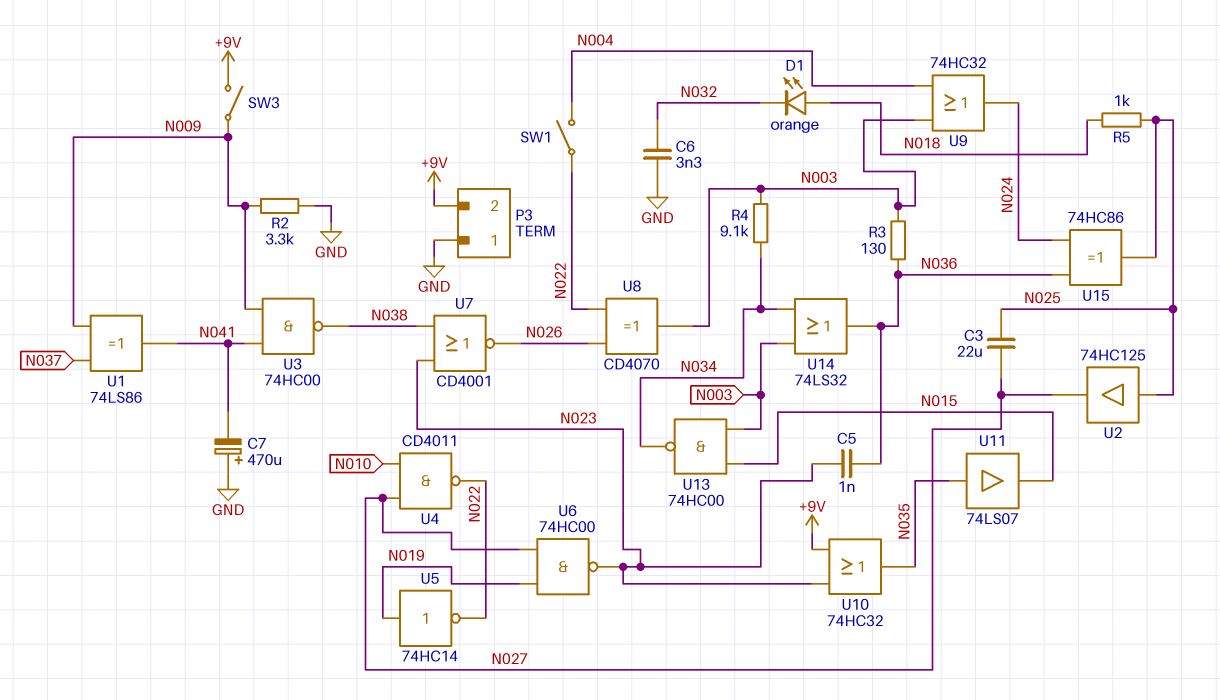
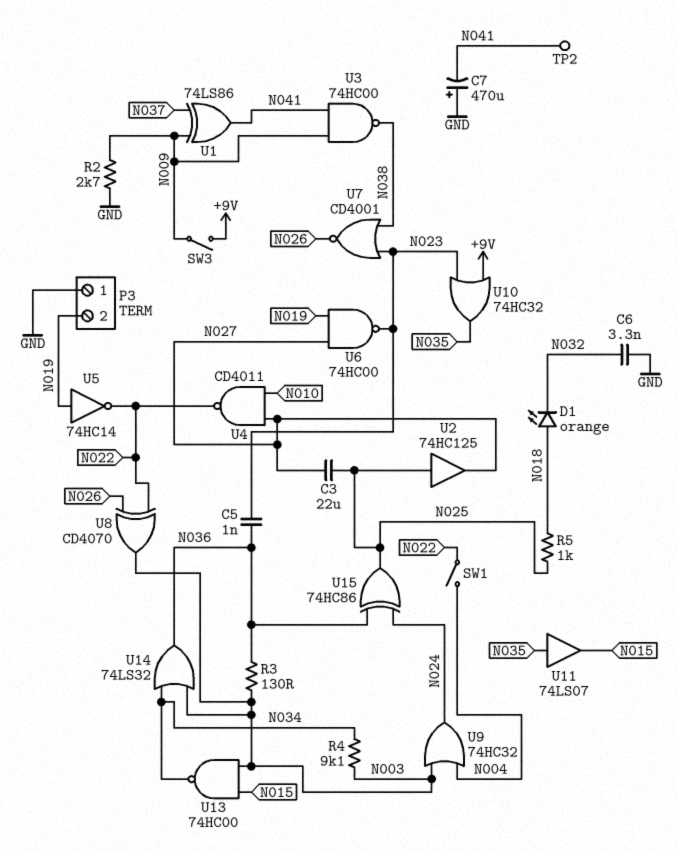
P3 pin 2: +9V -> N019
R2: 3.3k (GND, N009) -> 2.7k (GND, N009)
TP2: none -> test point (N041)

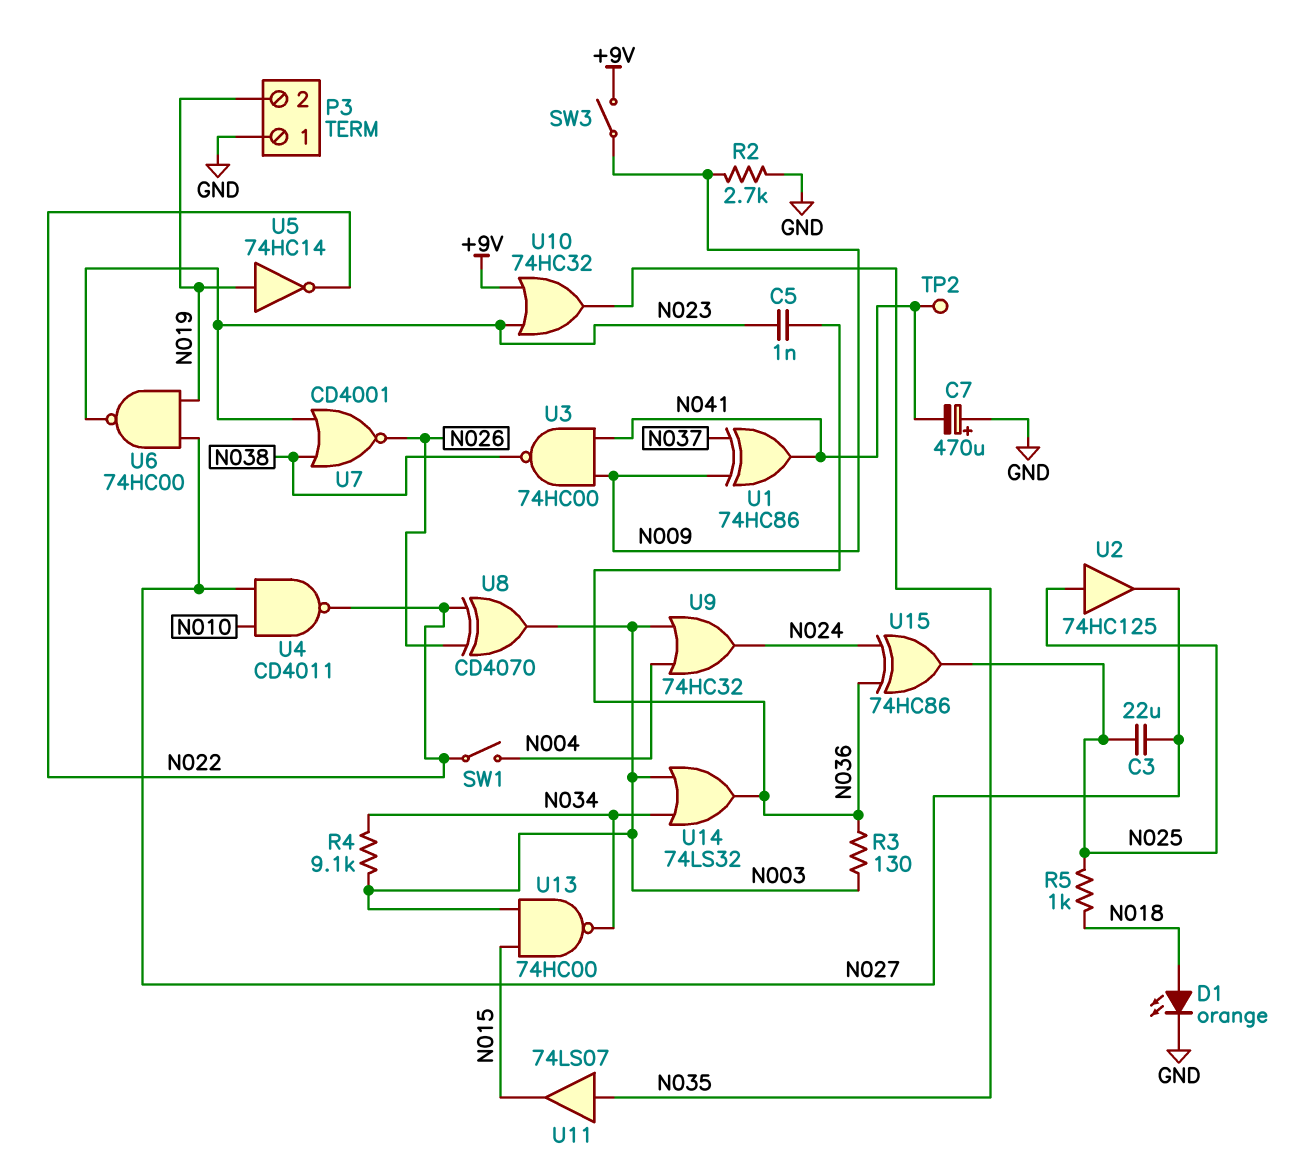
C6: 3.3nF (GND, N032) -> none
D1: LED orange (A N018, K N032) -> LED orange (A N018, K GND)
U1: XOR 74LS86 (in N009, in N037, out N041) -> XOR 74HC86 (in N009, in N037, out N041)

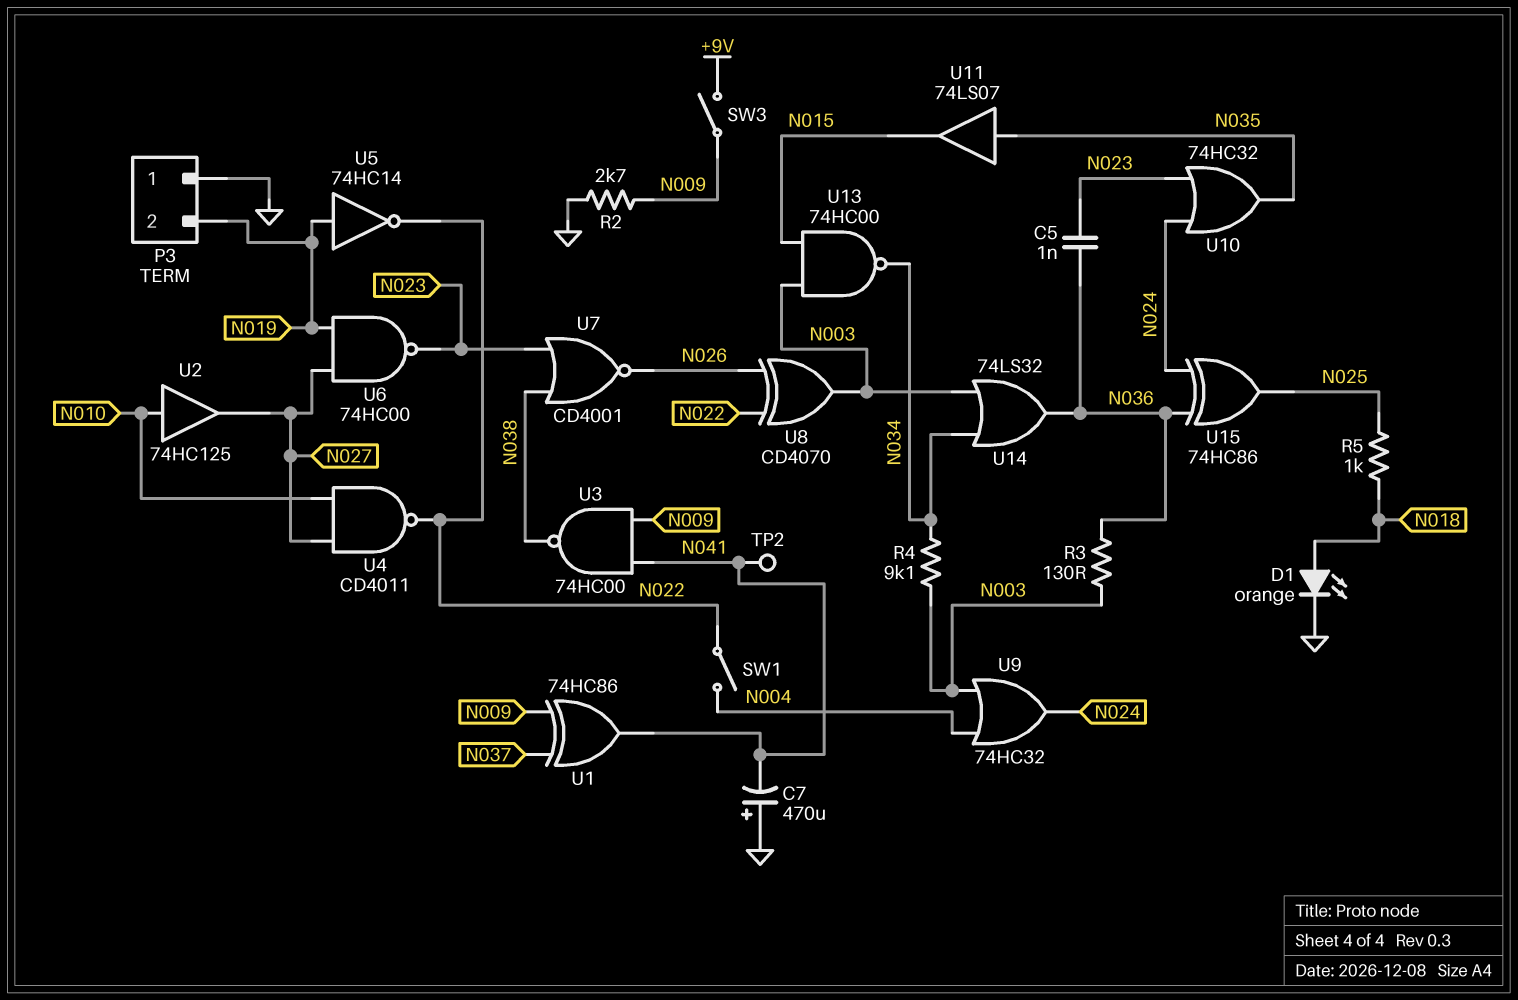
C3: 22uF (N025, N027) -> none
U2: buffer 74HC125 (in N025, out N027) -> buffer 74HC125 (in N010, out N027)
U10: OR 74HC32 (in +9V, in N023, out N035) -> OR 74HC32 (in N023, in N024, out N035)

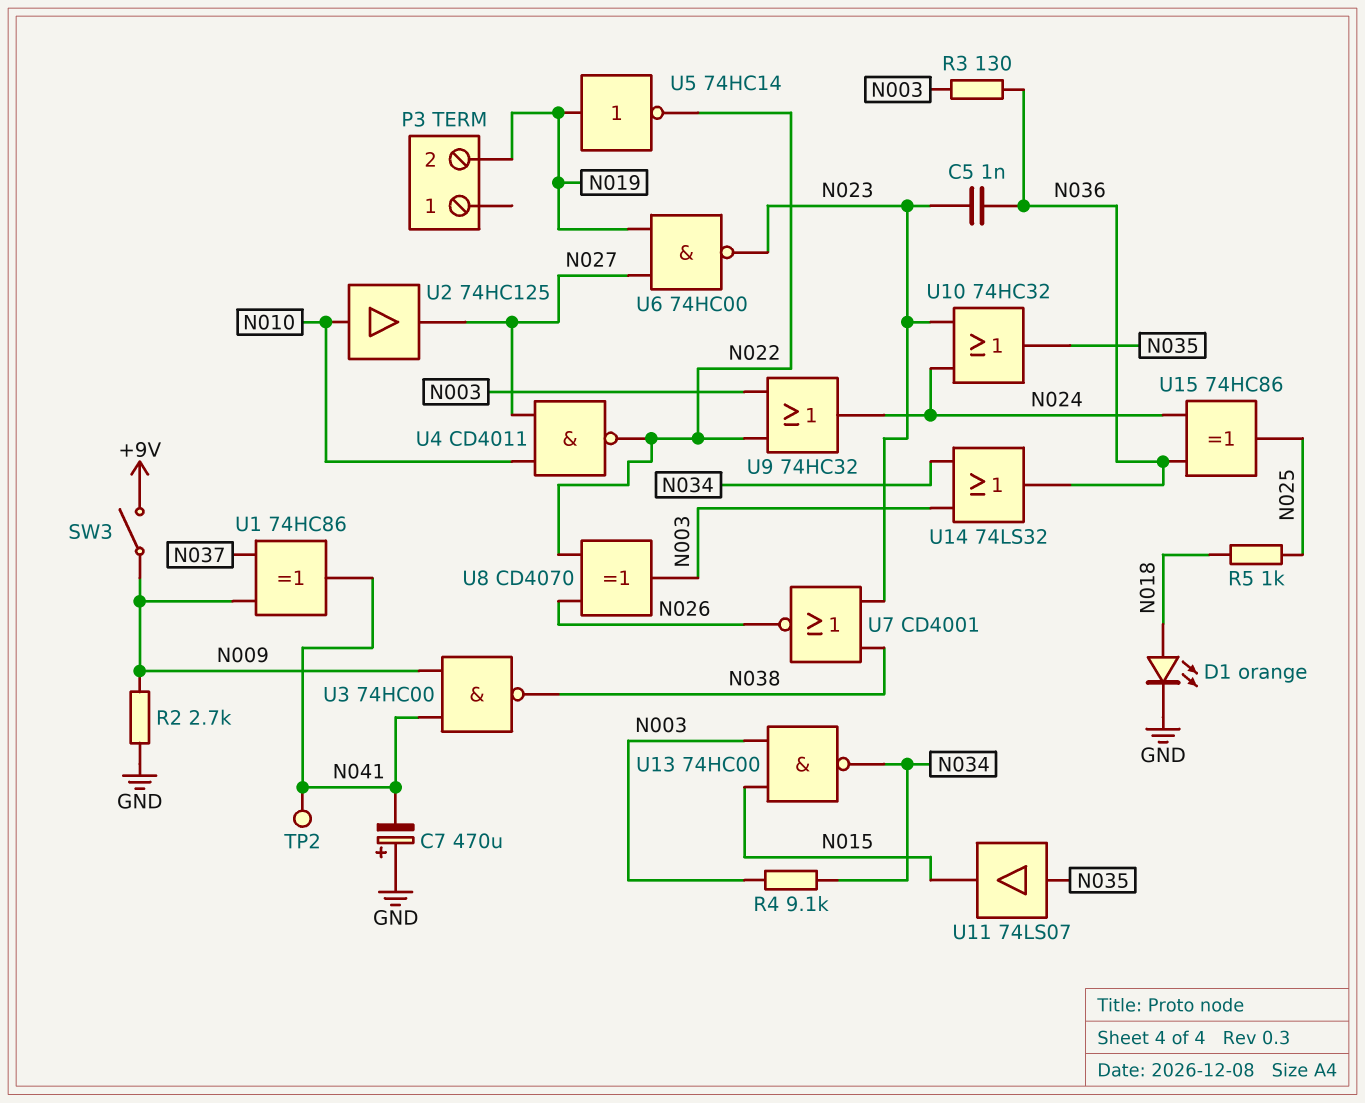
P3 pin 1: GND -> none
SW1: switch (N004, N022) -> none
U9: OR 74HC32 (in N003, in N004, out N024) -> OR 74HC32 (in N003, in N022, out N024)

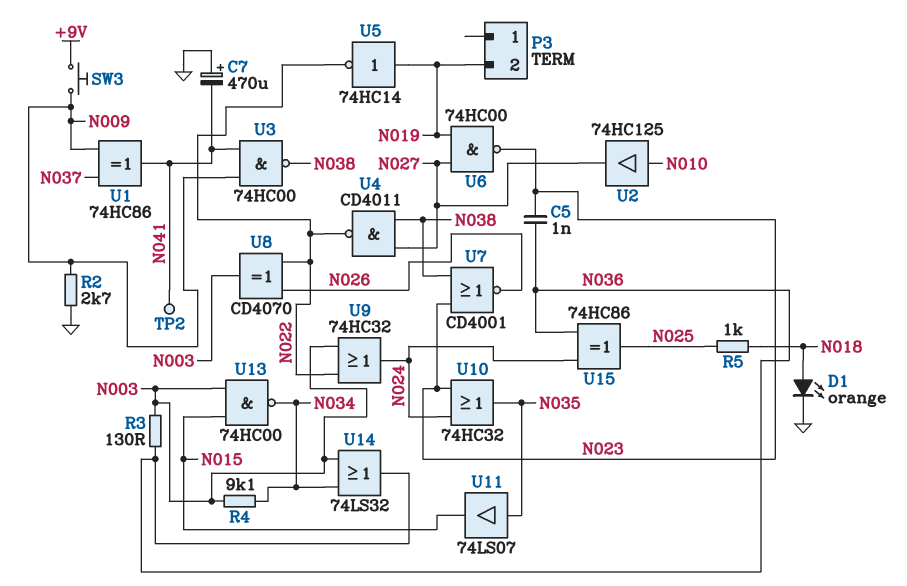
SW3: switch (+9V, N009) -> button (+9V, N009)
U4: NAND CD4011 (in N010, in N027, out N022) -> NAND CD4011 (in N027, in N038, out N022)

